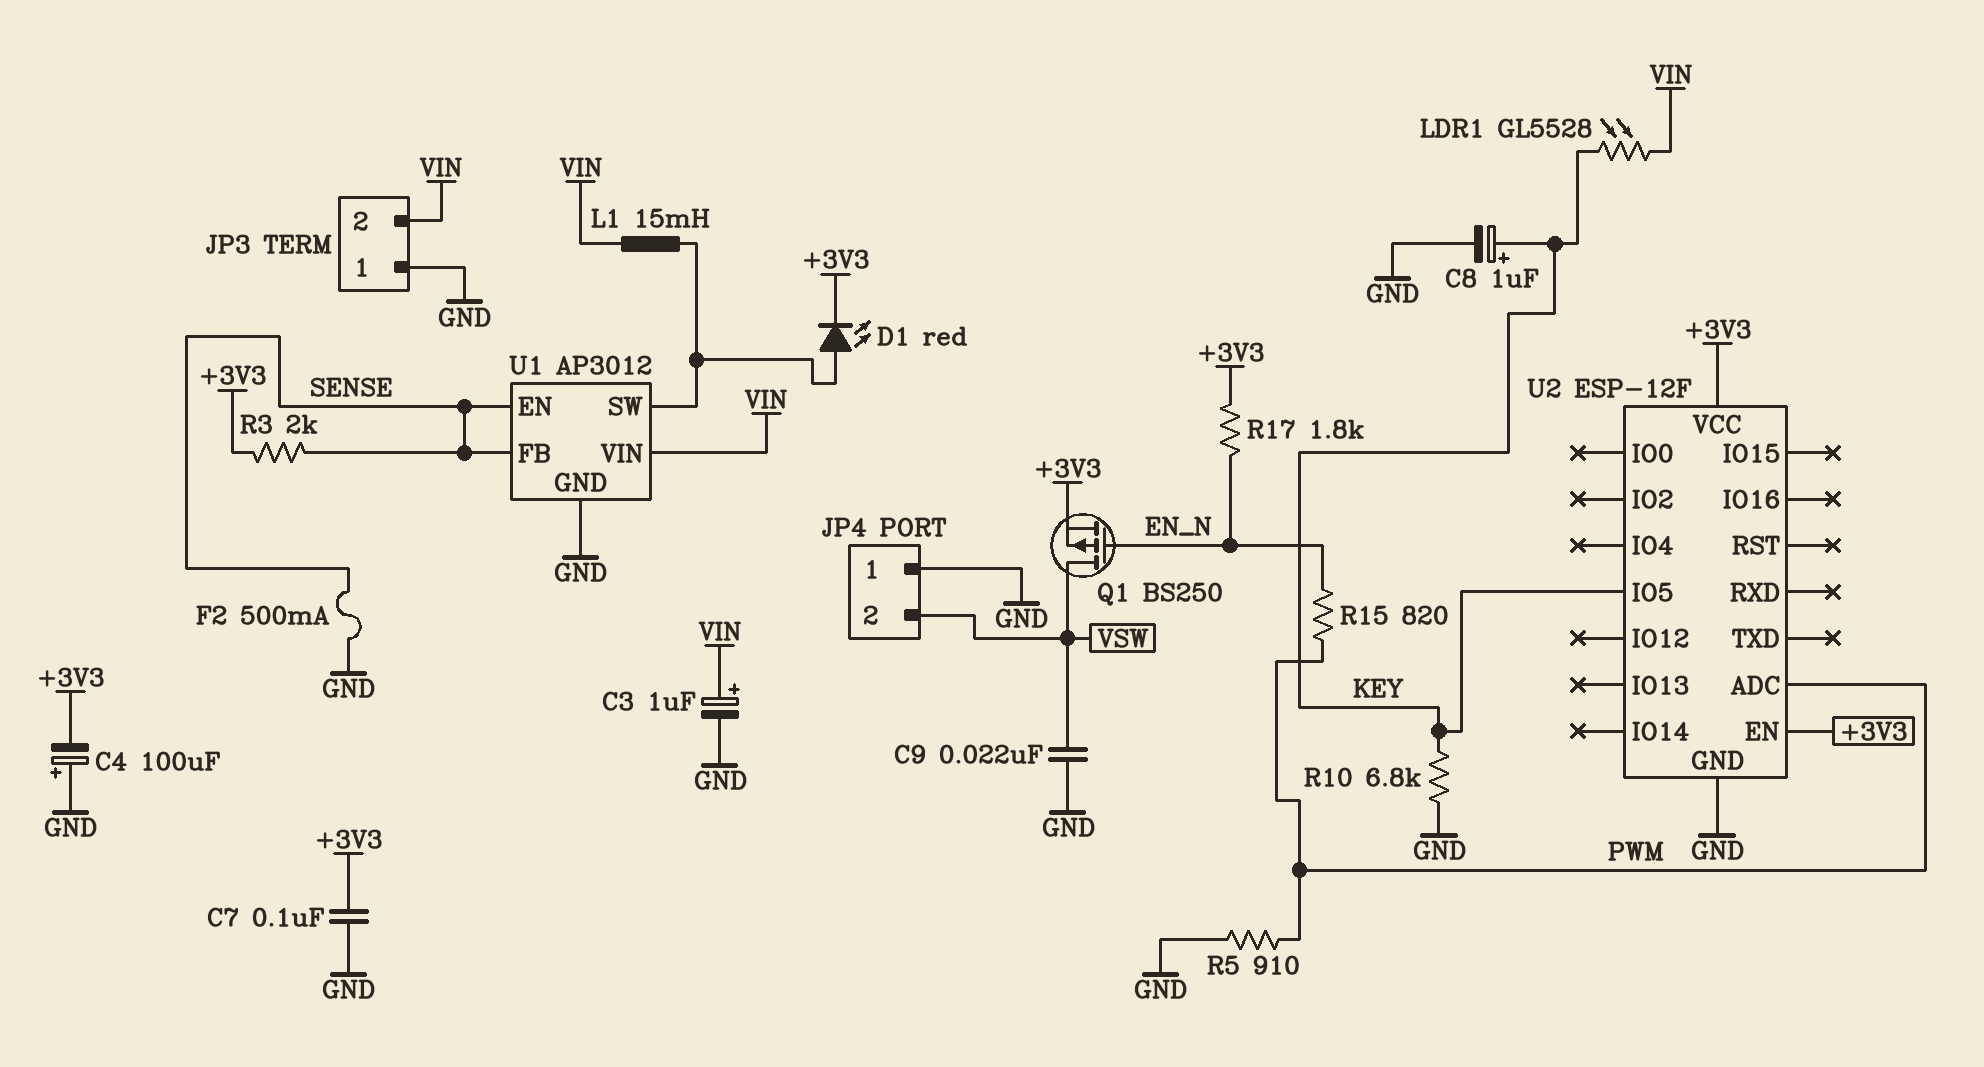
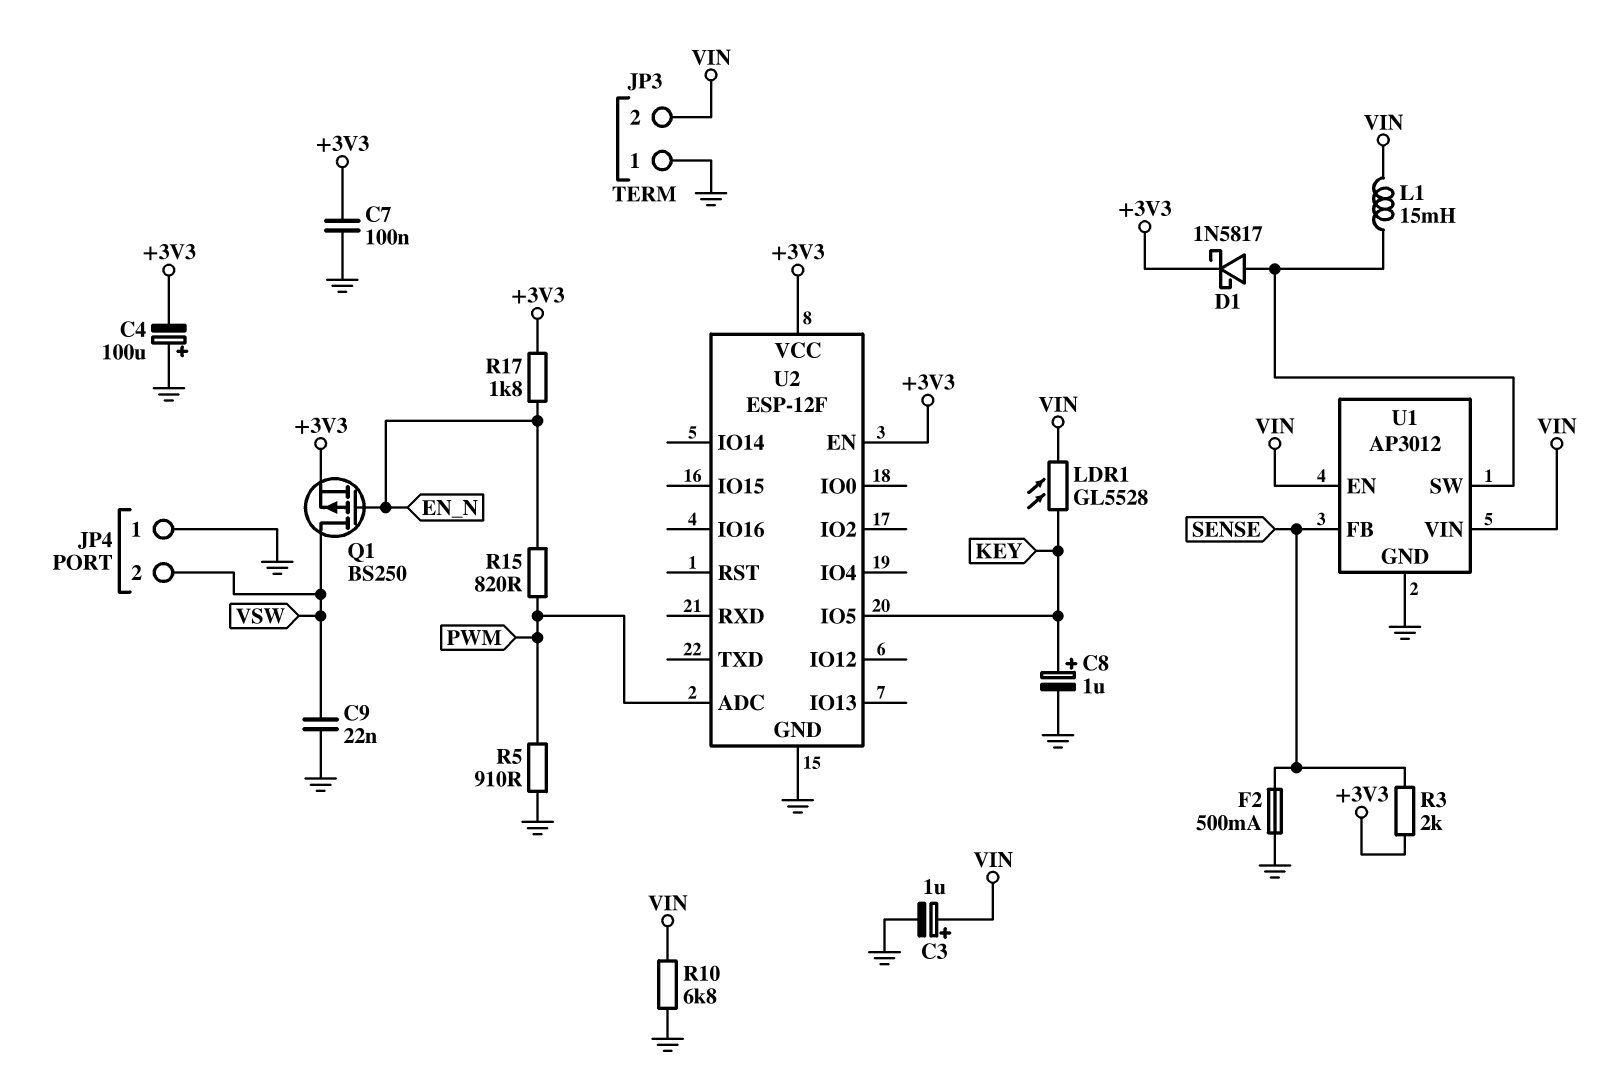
D1: LED red (A U1/SW, K +3V3) -> schottky 1N5817 (A U1/SW, K +3V3)
R10: 6.8k (GND, KEY) -> 6.8k (GND, VIN)
U1 pin EN: SENSE -> VIN

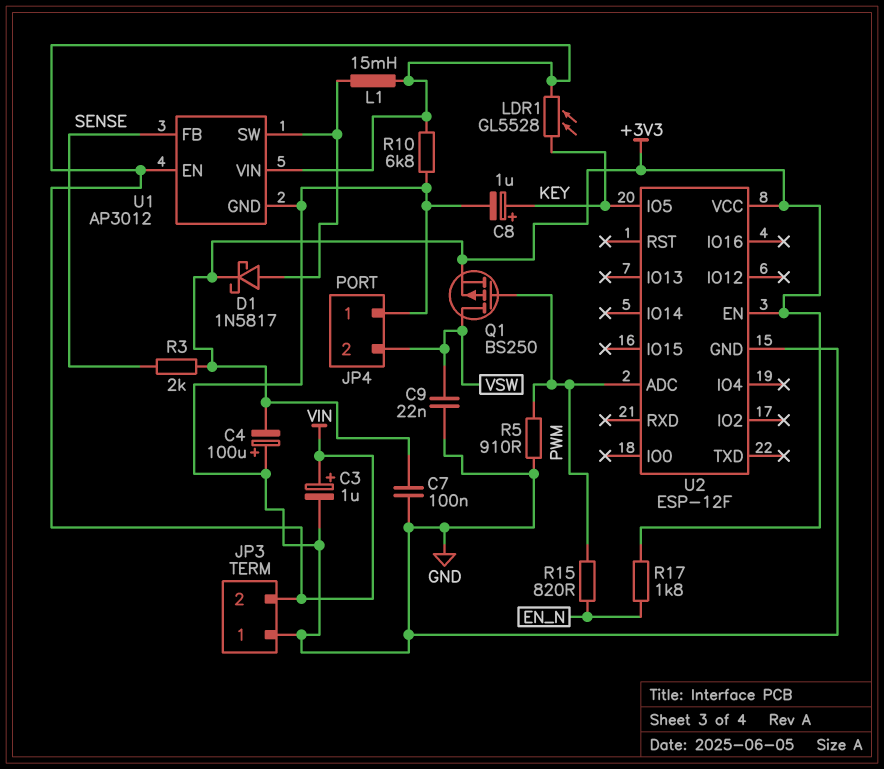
F2: 500mA (GND, SENSE) -> none
Q1: PMOS BS250 (G EN_N, D VSW, S +3V3) -> PMOS BS250 (G PWM, D VSW, S +3V3)

